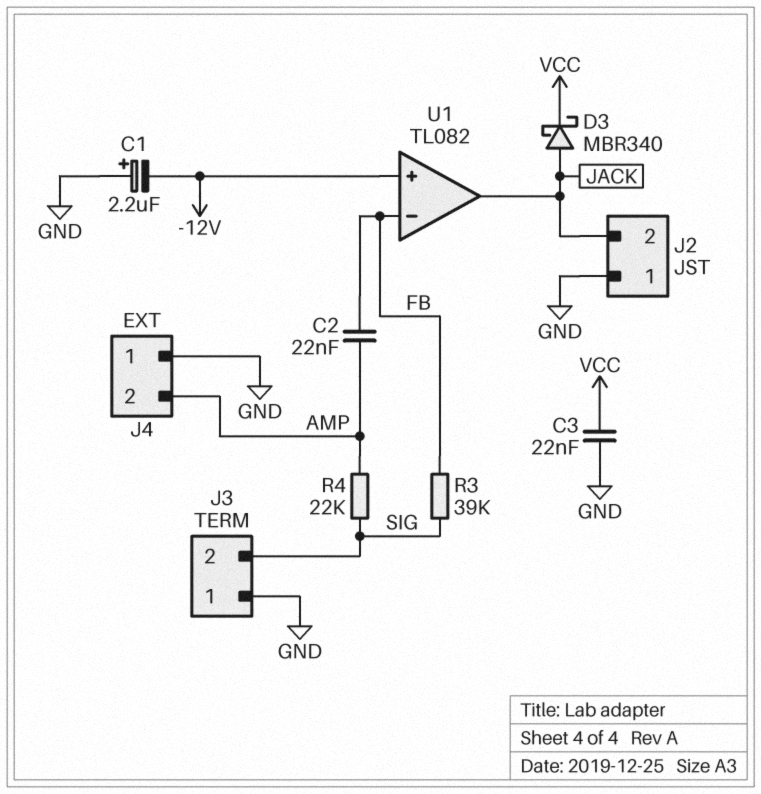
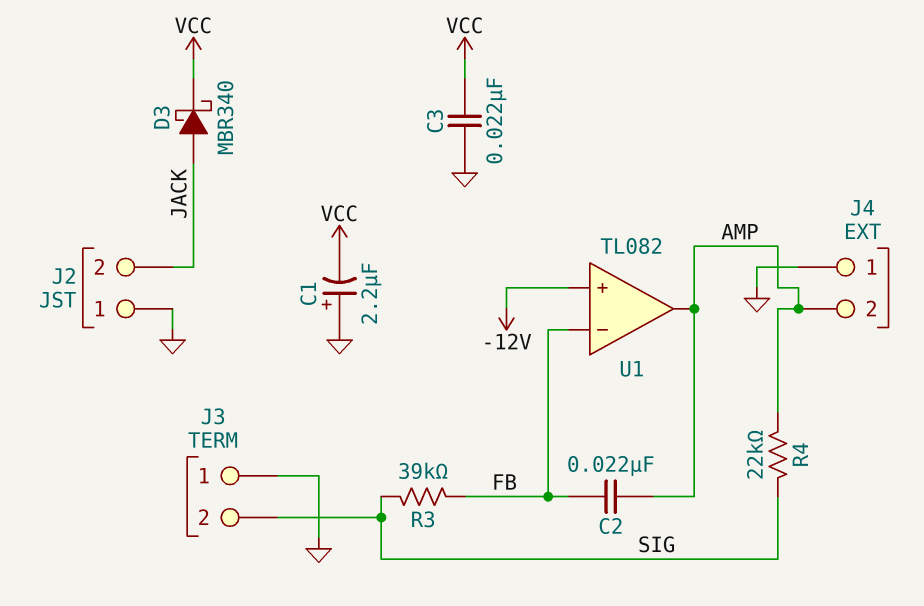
C1: 2.2uF (plus GND, minus -12V) -> 2.2uF (plus GND, minus VCC)
U1 pin out: JACK -> AMP

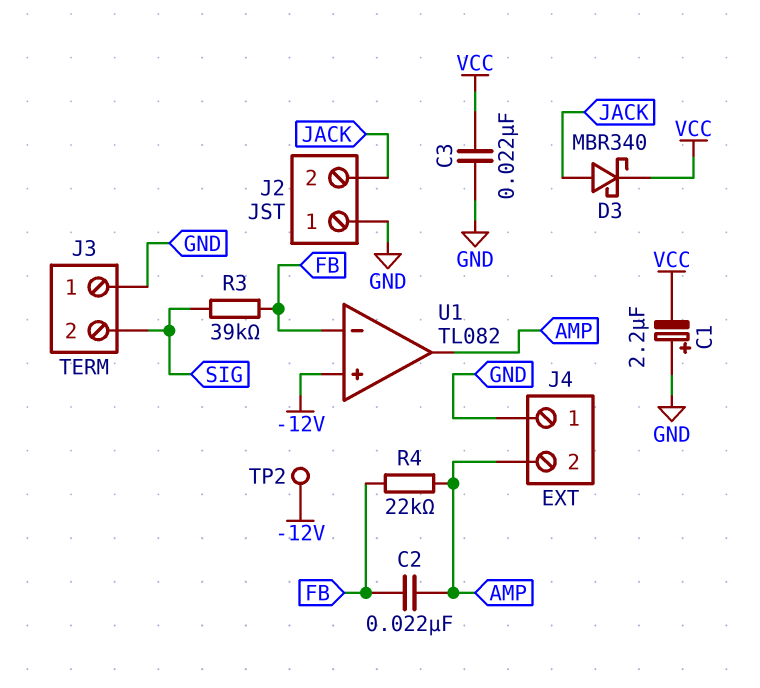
R4: 22k (AMP, SIG) -> 22k (AMP, FB)
TP2: none -> test point (-12V)

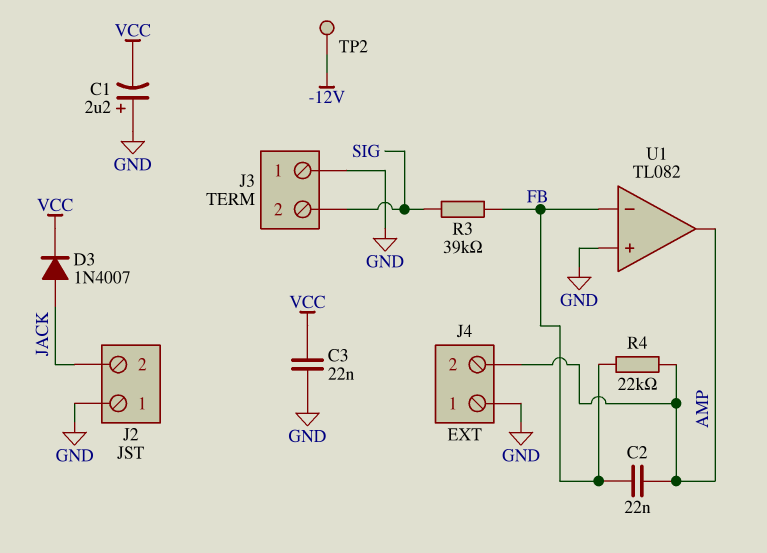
D3: schottky MBR340 (A JACK, K VCC) -> diode 1N4007 (A JACK, K VCC)
U1 pin in+: -12V -> GND

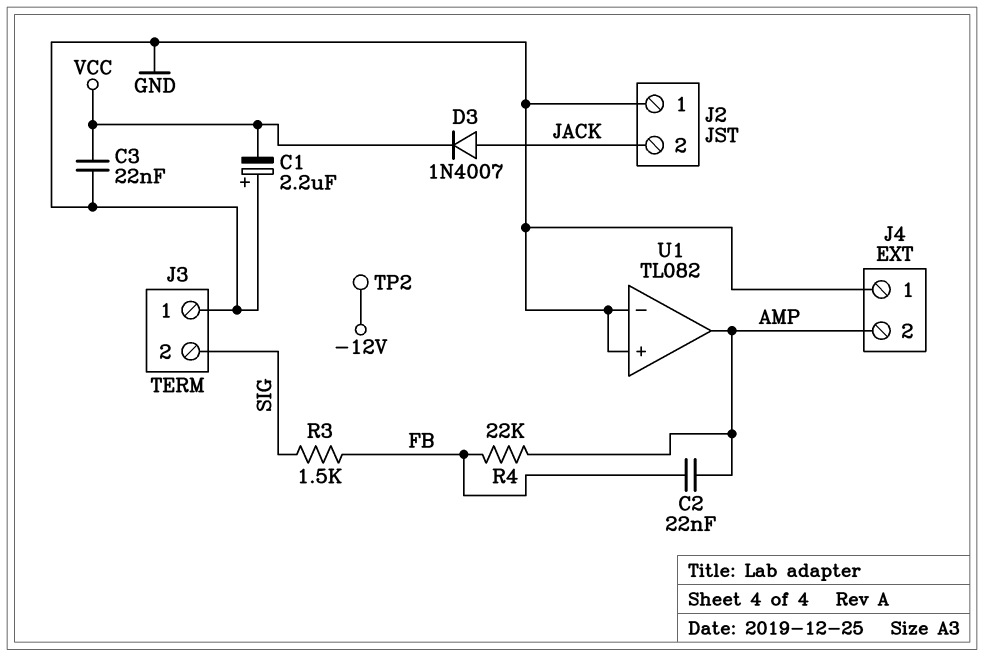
R3: 39k (FB, SIG) -> 1.5k (FB, SIG)
U1 pin in-: FB -> GND

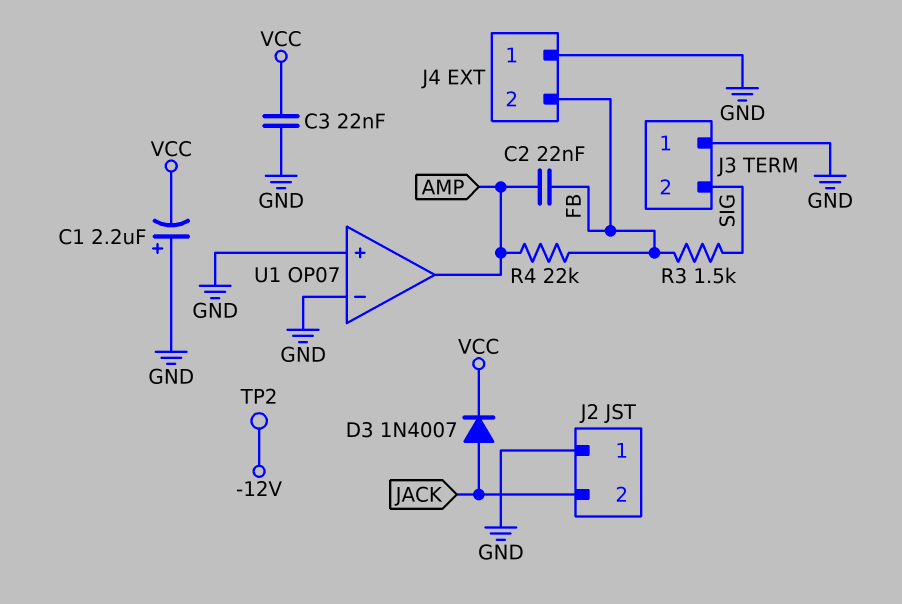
J4 pin 2: AMP -> FB
U1: TL082 -> OP07

